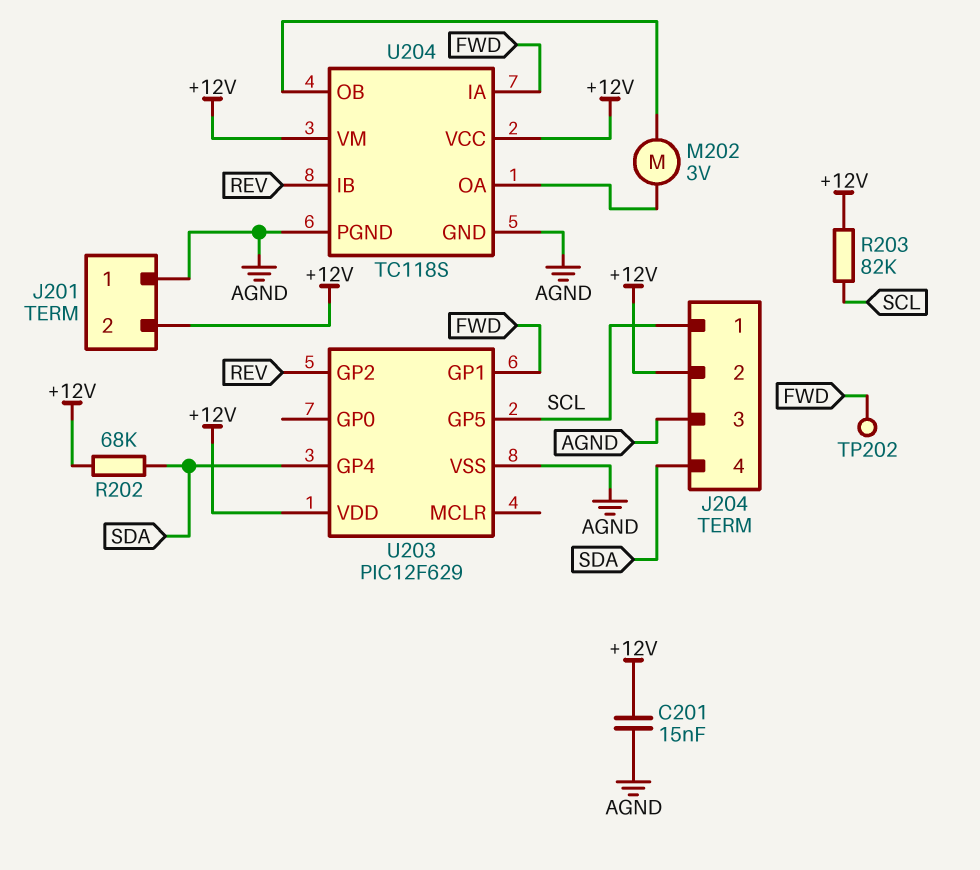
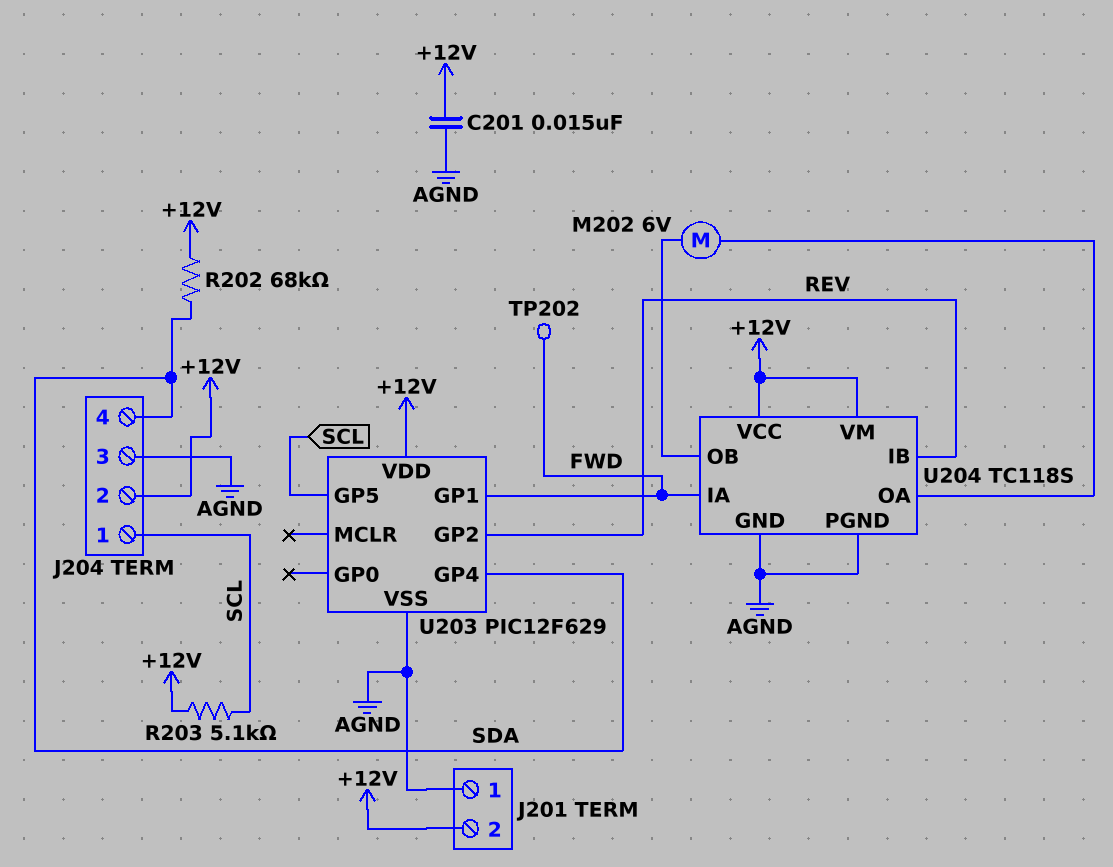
M202: motor 3V (U204/OA, U204/OB) -> motor 6V (U204/OA, U204/OB)
R203: 82k (+12V, SCL) -> 5.1k (+12V, SCL)

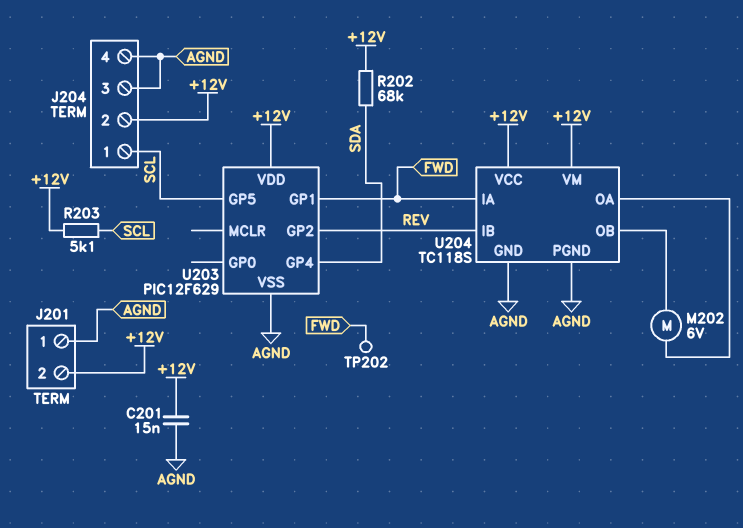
J204 pin 4: SDA -> AGND

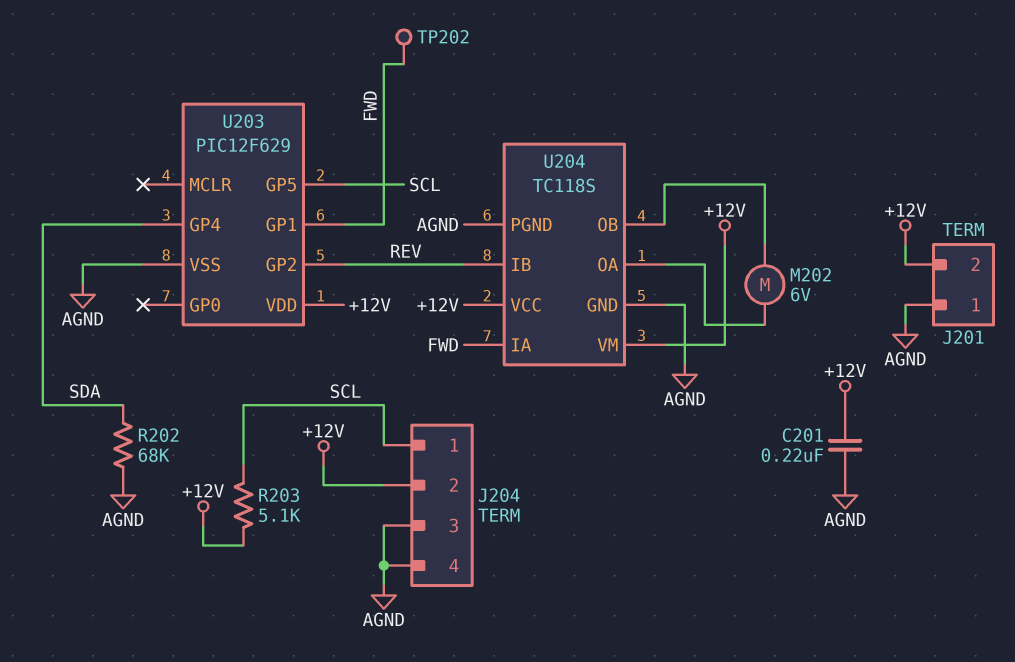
C201: 15nF (+12V, AGND) -> 220nF (+12V, AGND)
R202: 68k (+12V, SDA) -> 68k (AGND, SDA)

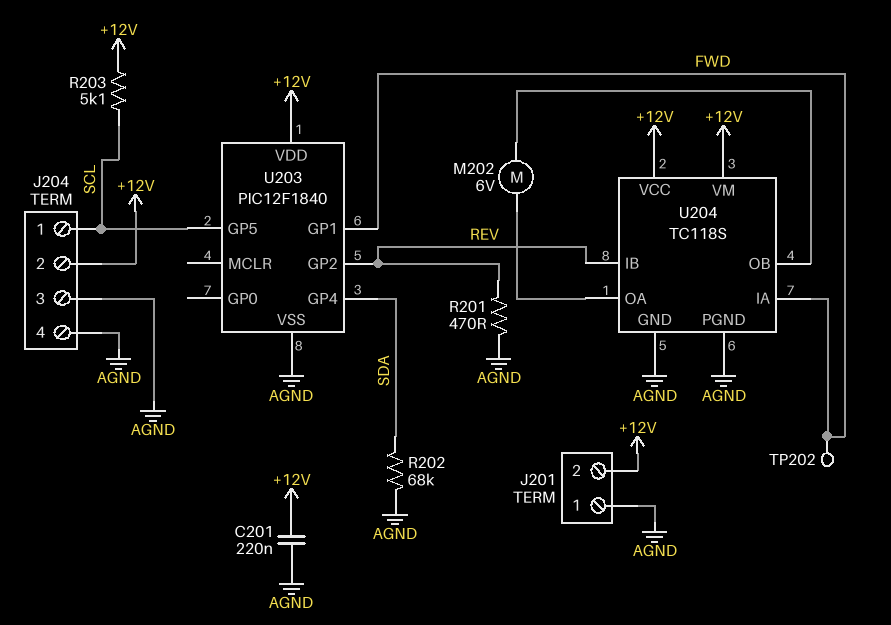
R201: none -> 470 (AGND, REV)
U203: PIC12F629 -> PIC12F1840

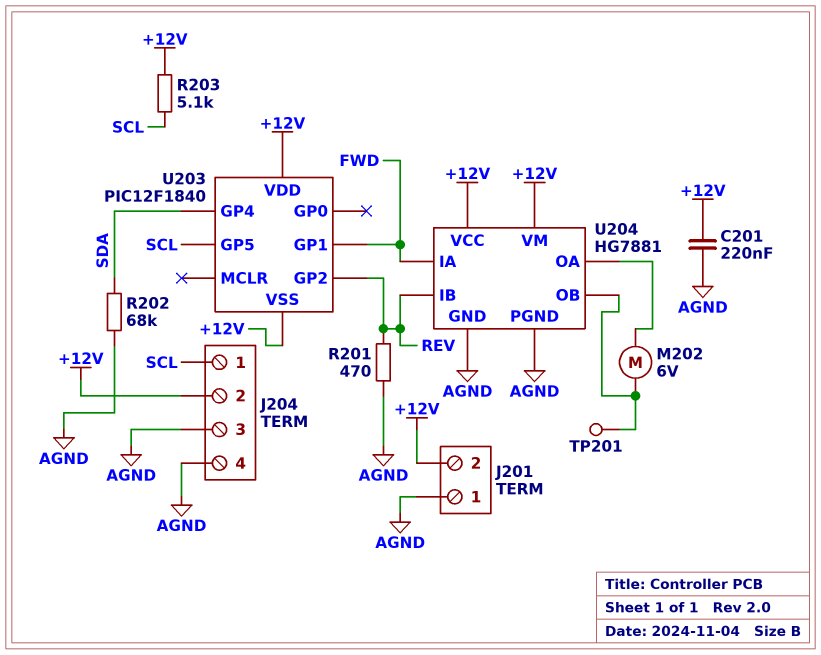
TP201: none -> test point (U204/OB)
TP202: test point (FWD) -> none
U203 pin VSS: AGND -> +12V
U204: TC118S -> HG7881

